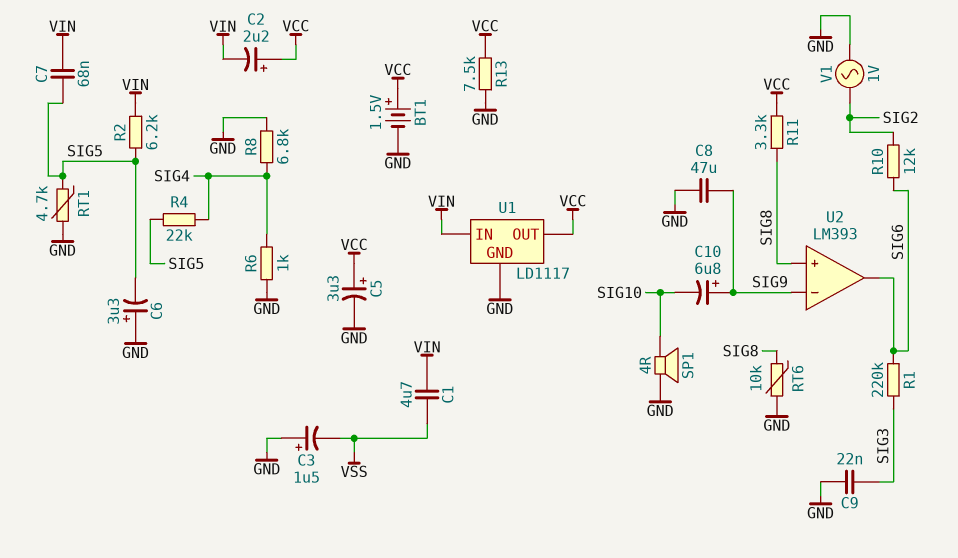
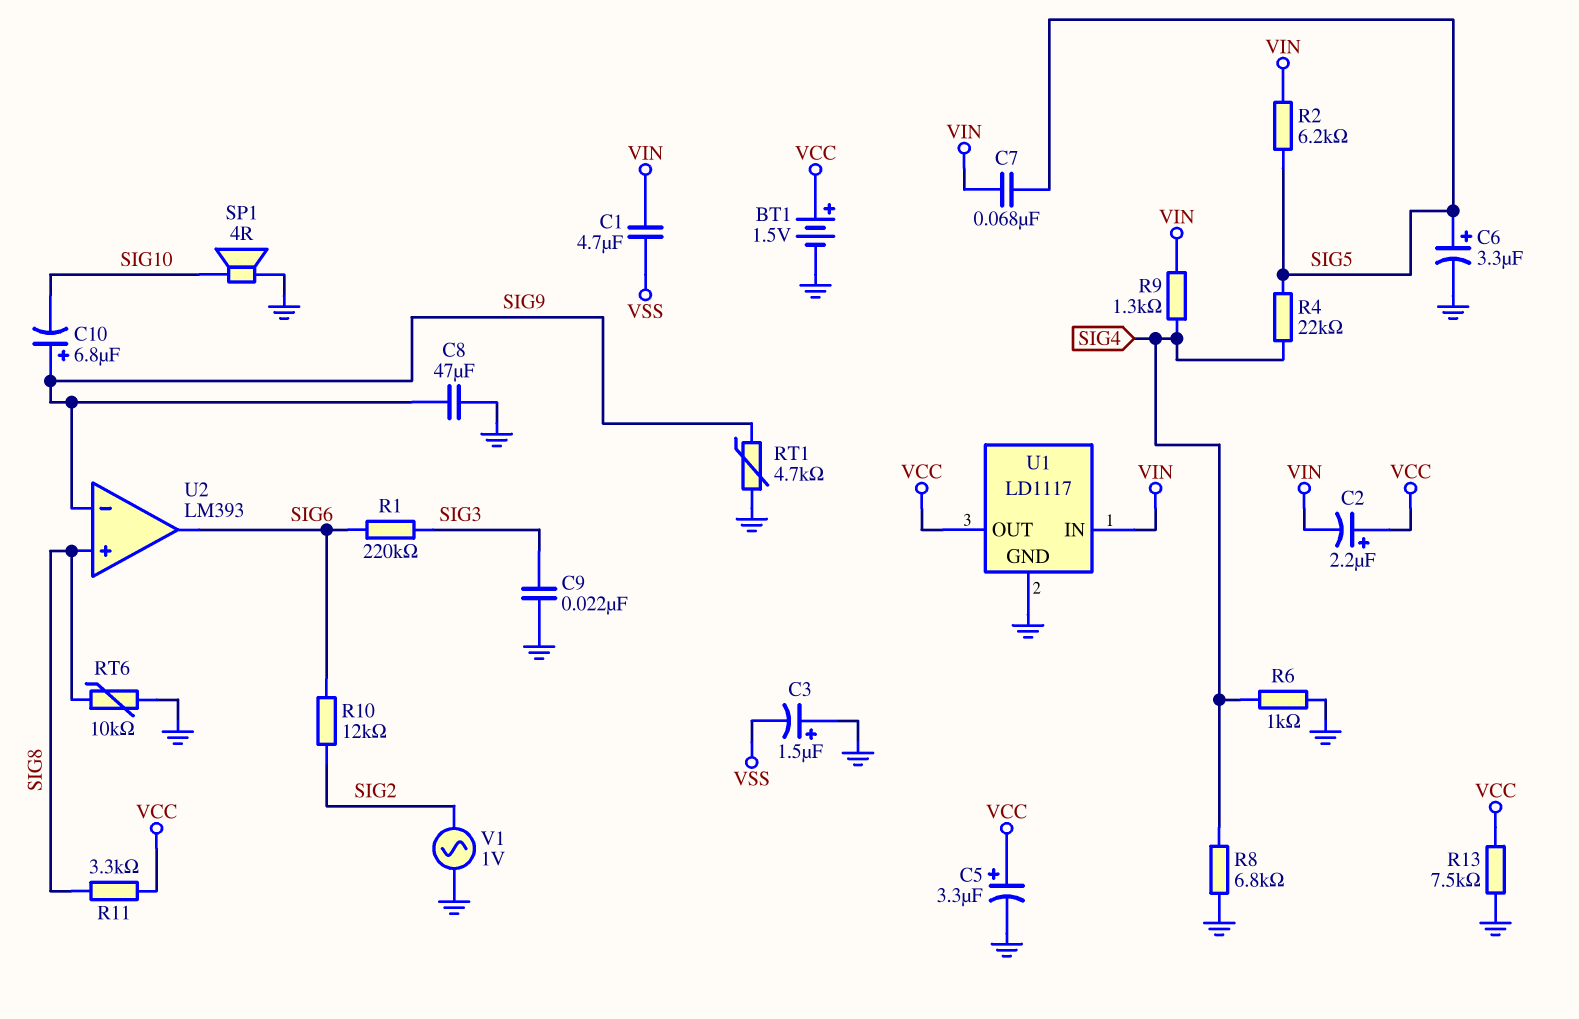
C6: 3.3uF (plus GND, minus SIG5) -> 3.3uF (plus SIG5, minus GND)
R9: none -> 1.3k (SIG4, VIN)
RT1: 4.7k (GND, SIG5) -> 4.7k (GND, SIG9)

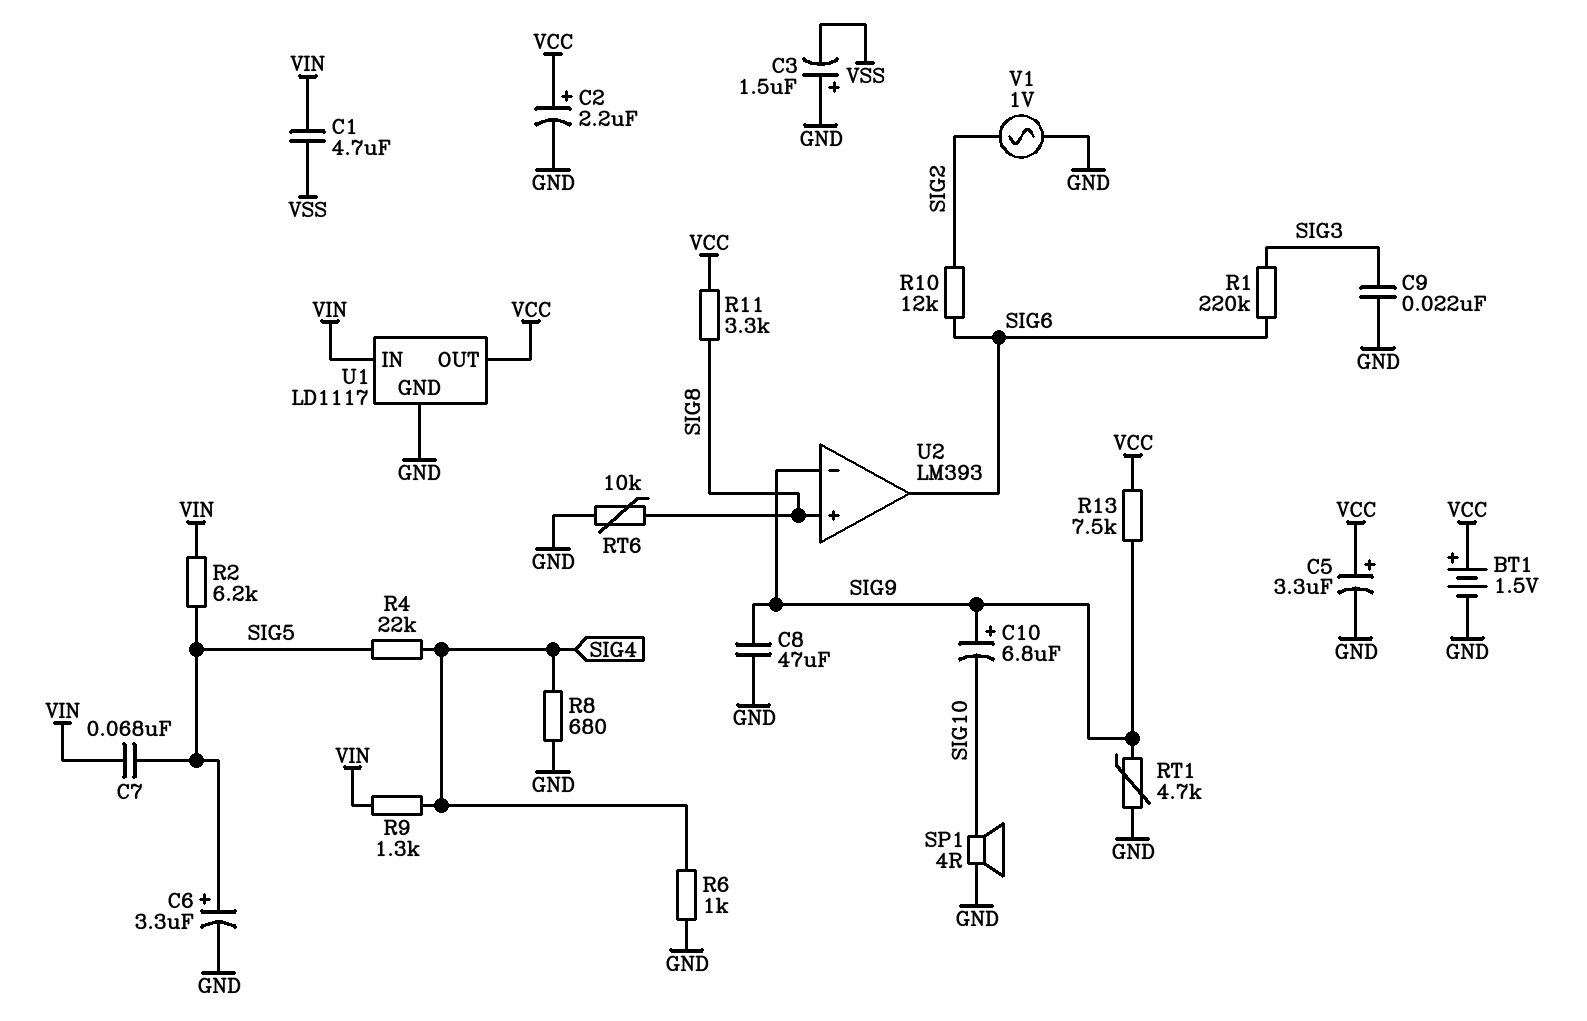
C2: 2.2uF (plus VCC, minus VIN) -> 2.2uF (plus VCC, minus GND)
R8: 6.8k (GND, SIG4) -> 680 (GND, SIG4)
R13: 7.5k (GND, VCC) -> 7.5k (SIG9, VCC)

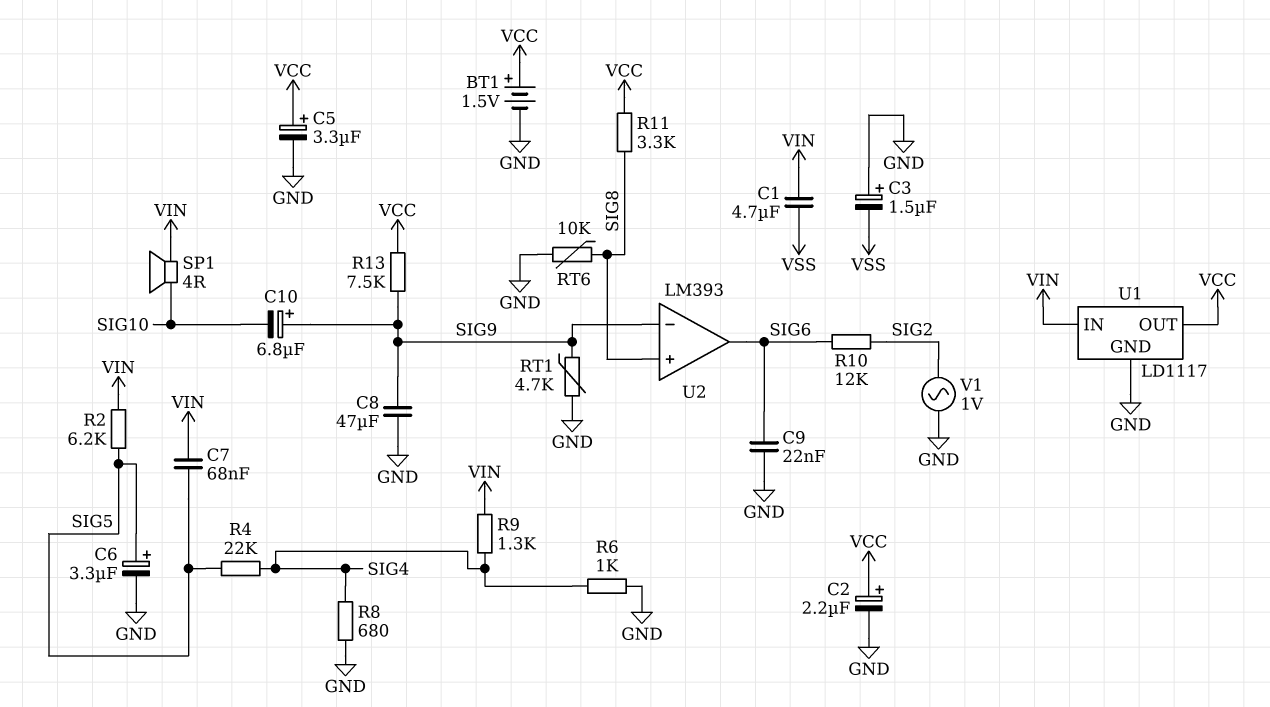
C9: 22nF (GND, SIG3) -> 22nF (GND, SIG6)
R1: 220k (SIG3, SIG6) -> none
SP1: speaker 4R (GND, SIG10) -> speaker 4R (SIG10, VIN)

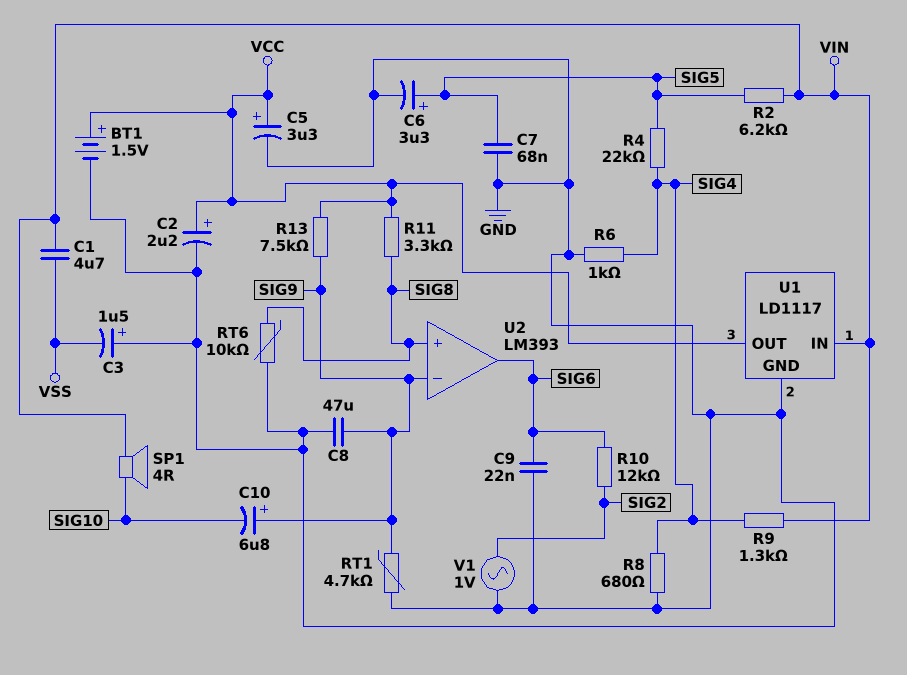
C7: 68nF (SIG5, VIN) -> 68nF (GND, SIG5)

